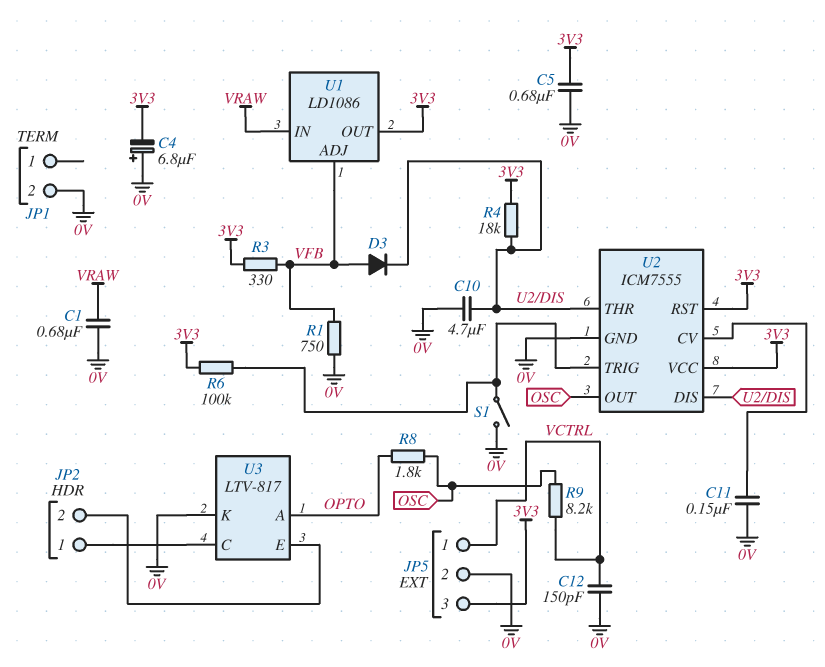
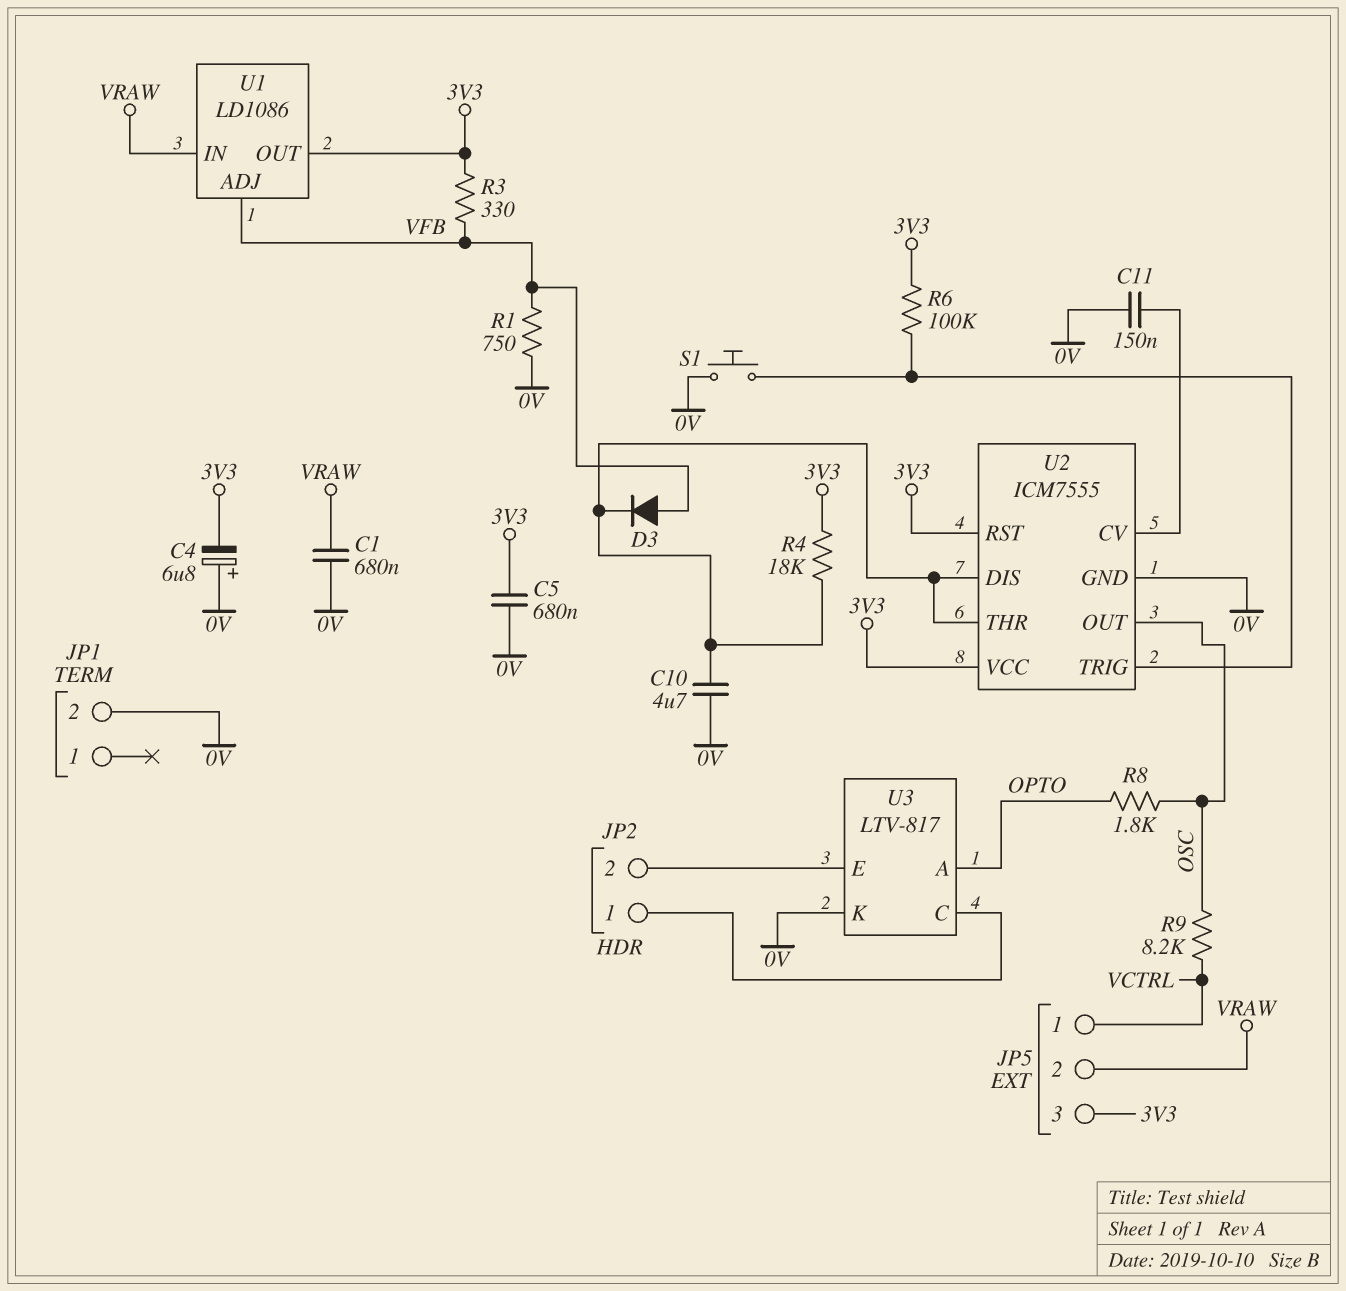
C12: 150pF (0V, VCTRL) -> none
JP5 pin 2: 0V -> VRAW
S1: switch (0V, U2/TRIG) -> button (0V, U2/TRIG)

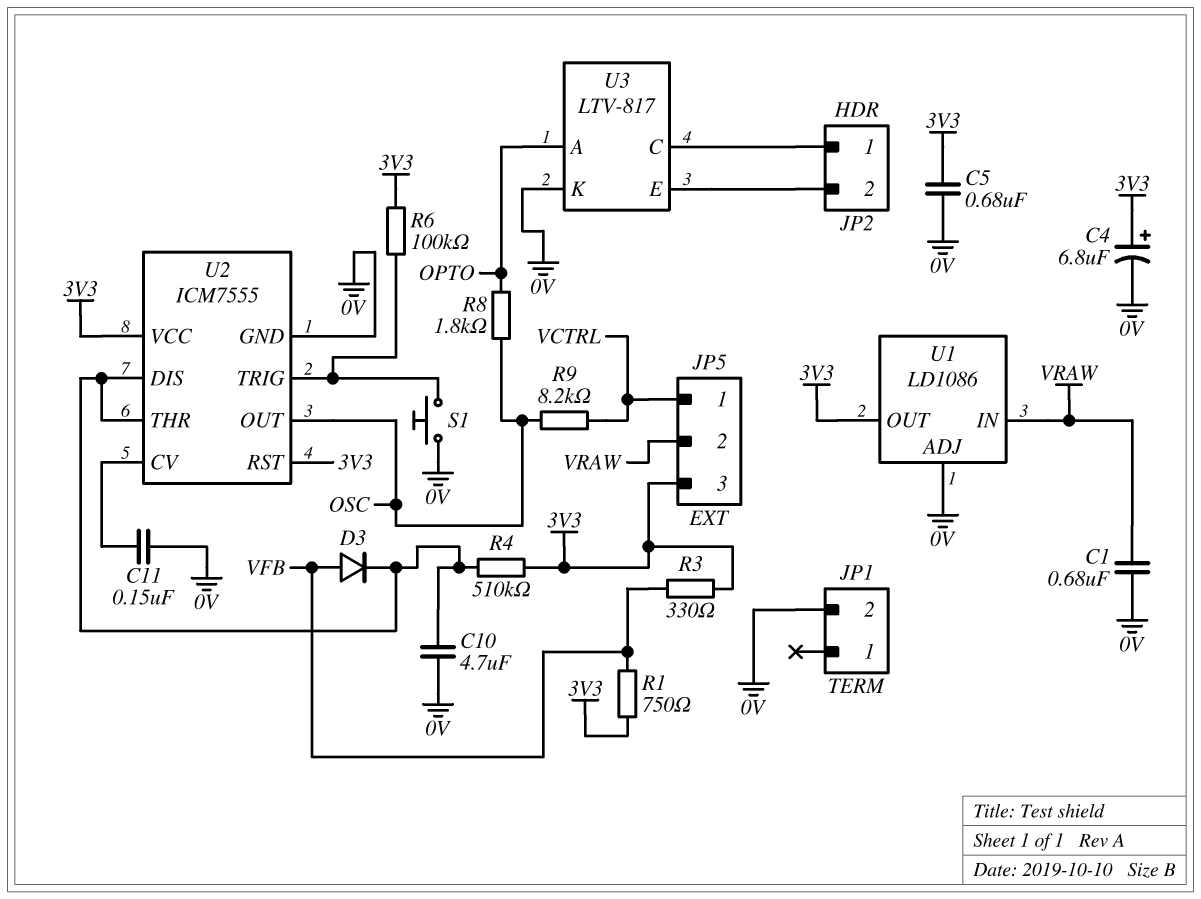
C4: 6.8uF (plus 0V, minus 3V3) -> 6.8uF (plus 3V3, minus 0V)
R1: 750 (0V, VFB) -> 750 (3V3, VFB)
R4: 18k (3V3, U2/DIS) -> 510k (3V3, U2/DIS)
U1 pin ADJ: VFB -> 0V

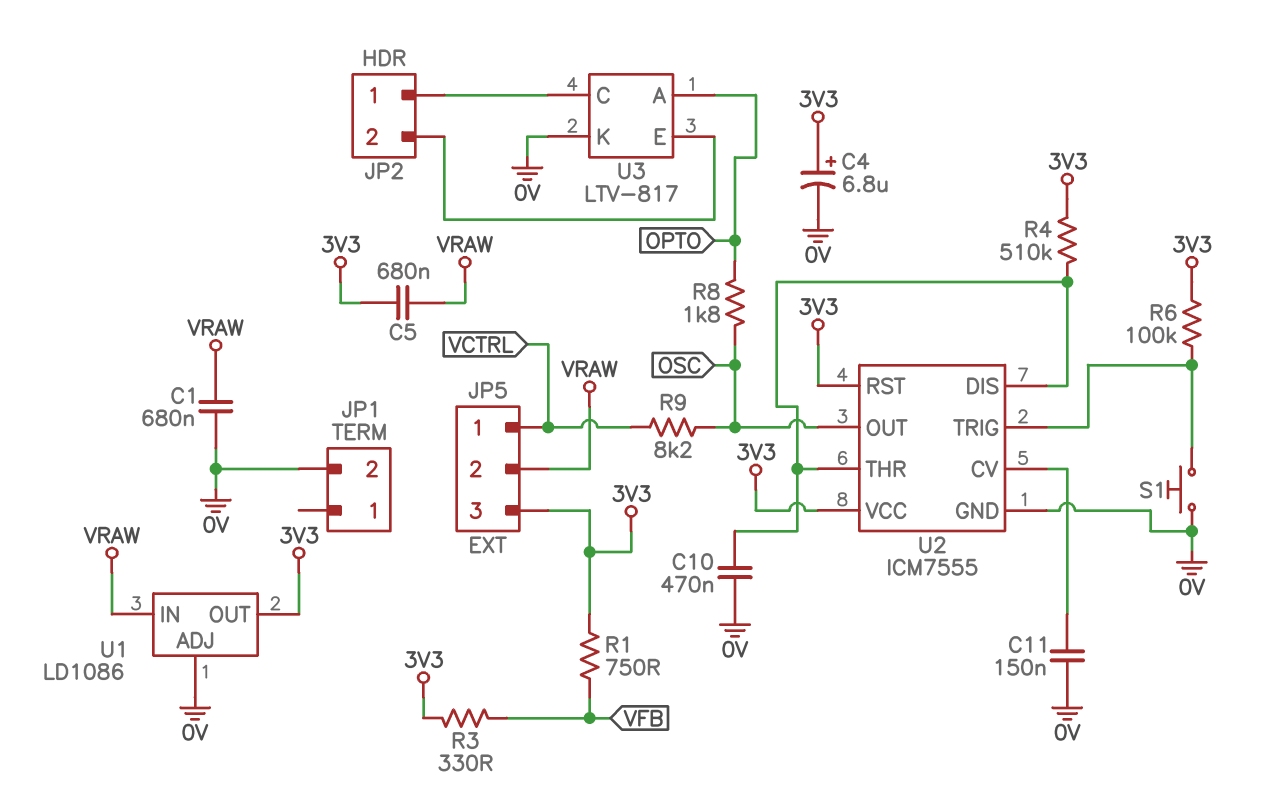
C5: 680nF (0V, 3V3) -> 680nF (3V3, VRAW)
C10: 4.7uF (0V, U2/DIS) -> 470nF (0V, U2/DIS)
D3: diode (A VFB, K U2/DIS) -> none

